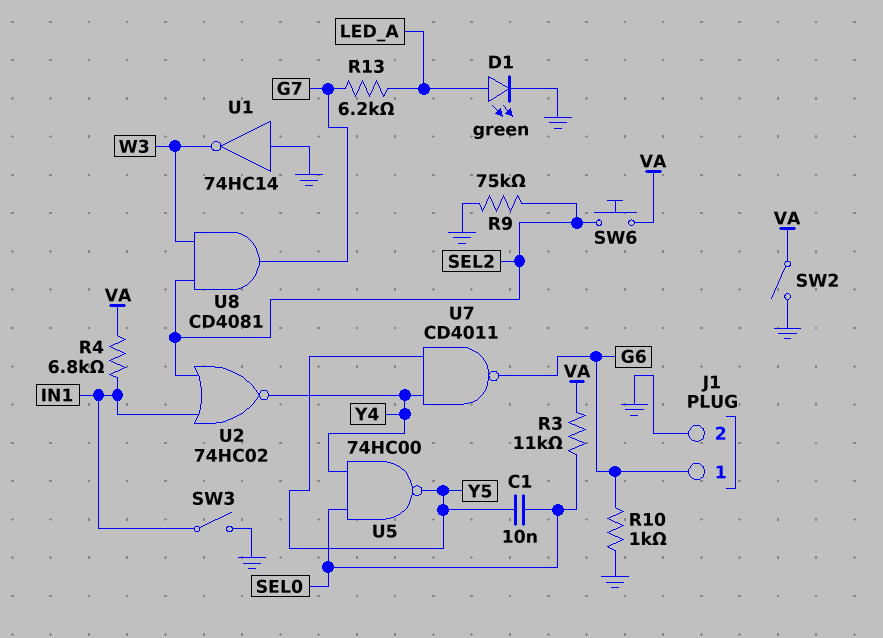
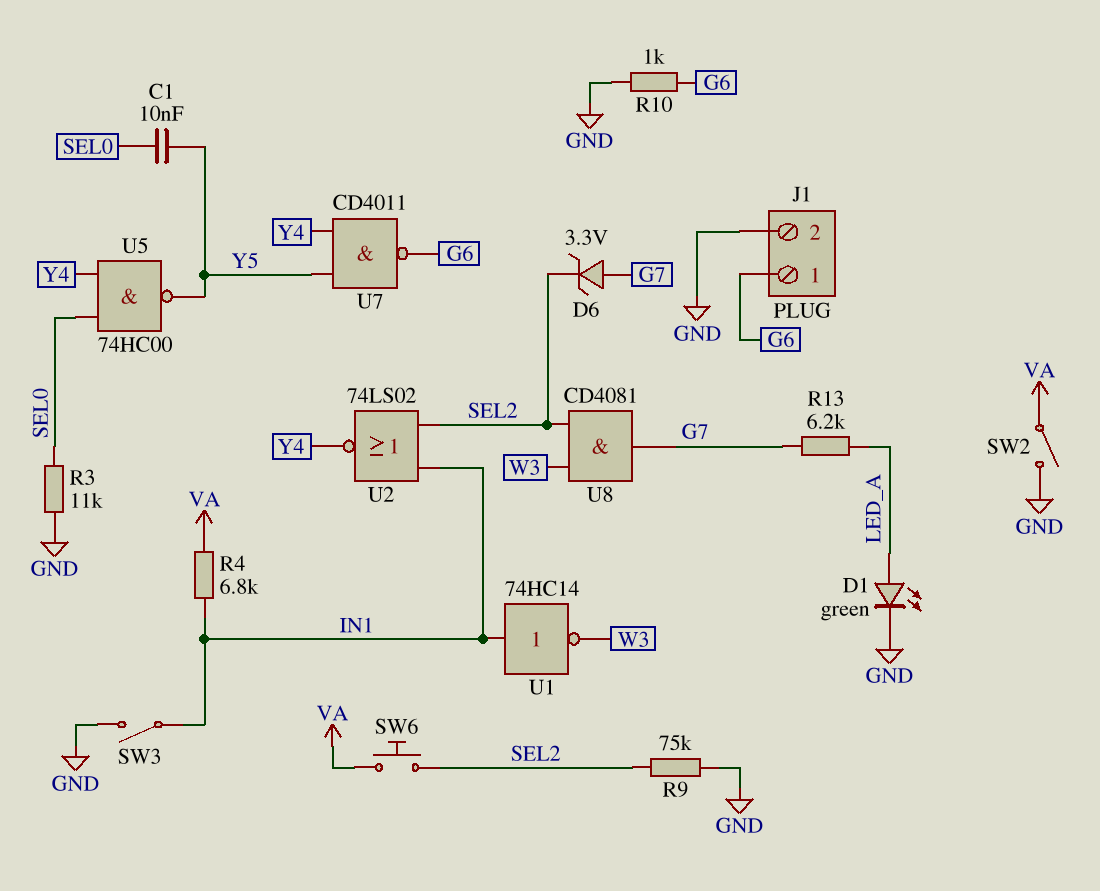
D6: none -> zener 3.3V (A G7, K SEL2)
R3: 11k (SEL0, VA) -> 11k (GND, SEL0)
U1: NOT 74HC14 (in GND, out W3) -> NOT 74HC14 (in IN1, out W3)
U2: NOR 74HC02 (in IN1, in SEL2, out Y4) -> NOR 74LS02 (in IN1, in SEL2, out Y4)

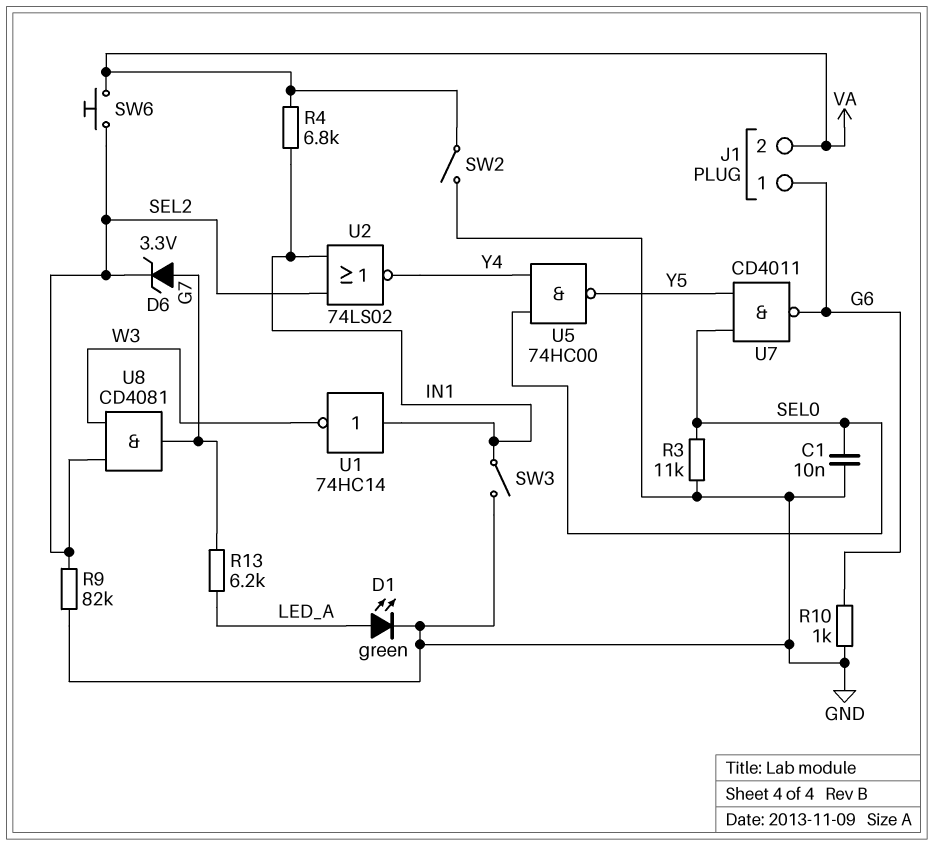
C1: 10nF (SEL0, Y5) -> 10nF (GND, SEL0)
J1 pin 2: GND -> VA
R9: 75k (GND, SEL2) -> 82k (GND, SEL2)
U7: NAND CD4011 (in Y4, in Y5, out G6) -> NAND CD4011 (in SEL0, in Y5, out G6)

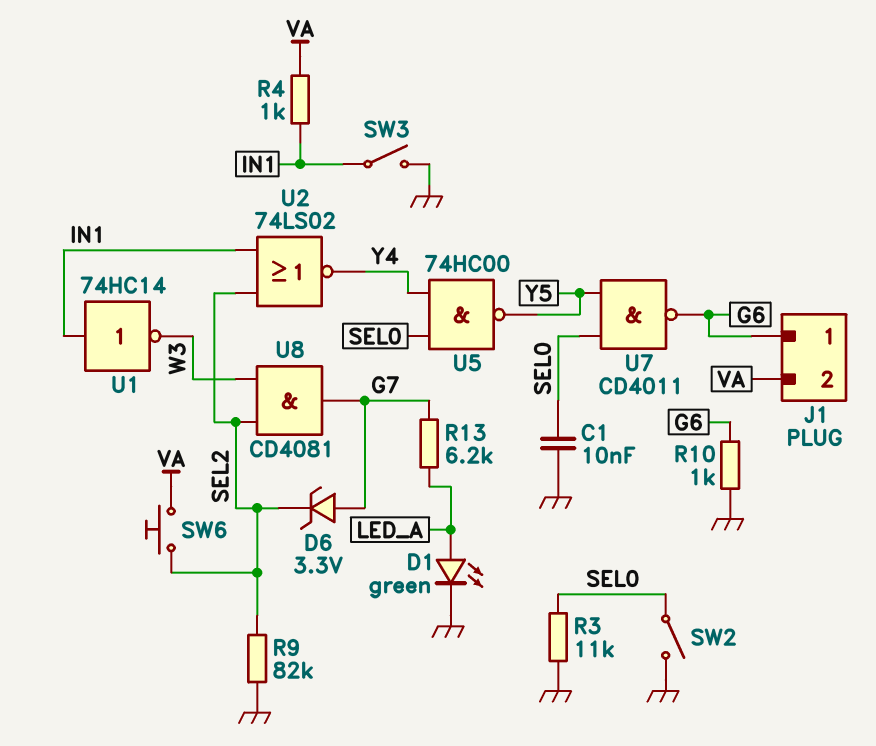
R4: 6.8k (IN1, VA) -> 1k (IN1, VA)
SW2: switch (GND, VA) -> switch (GND, SEL0)

